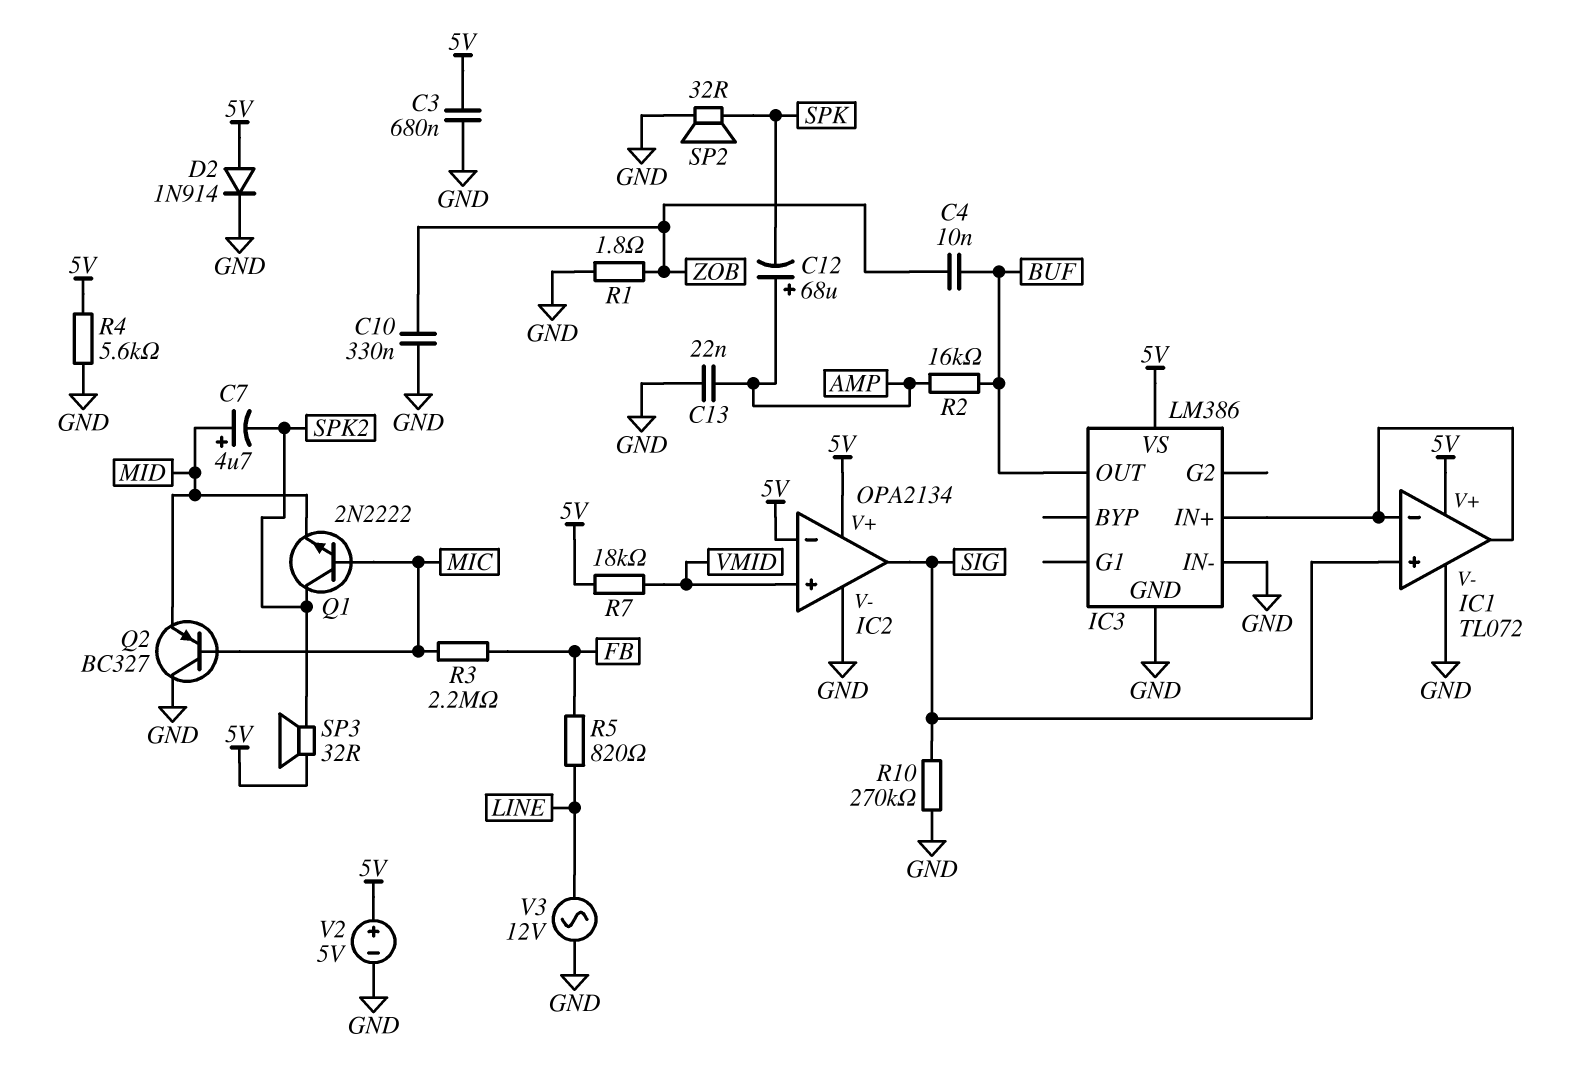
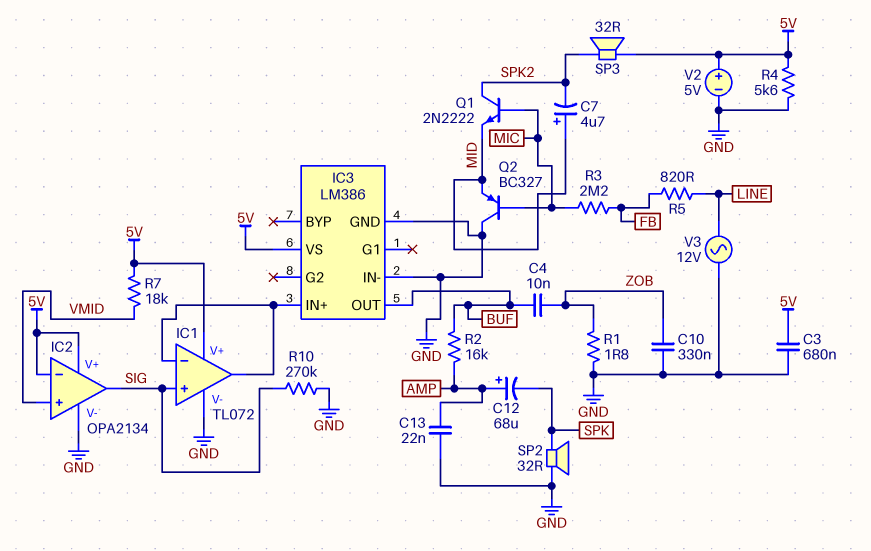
D2: diode 1N914 (A 5V, K GND) -> none

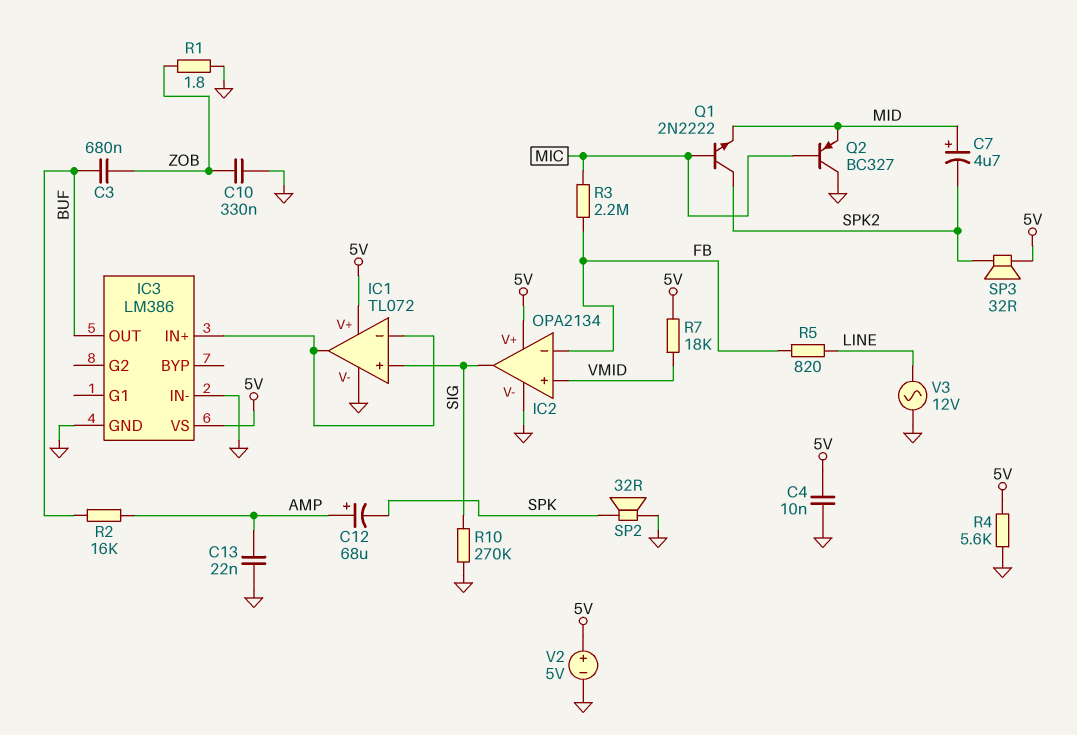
C3: 680nF (5V, GND) -> 680nF (BUF, ZOB)
C4: 10nF (BUF, ZOB) -> 10nF (5V, GND)
IC2 pin in-: 5V -> FB

